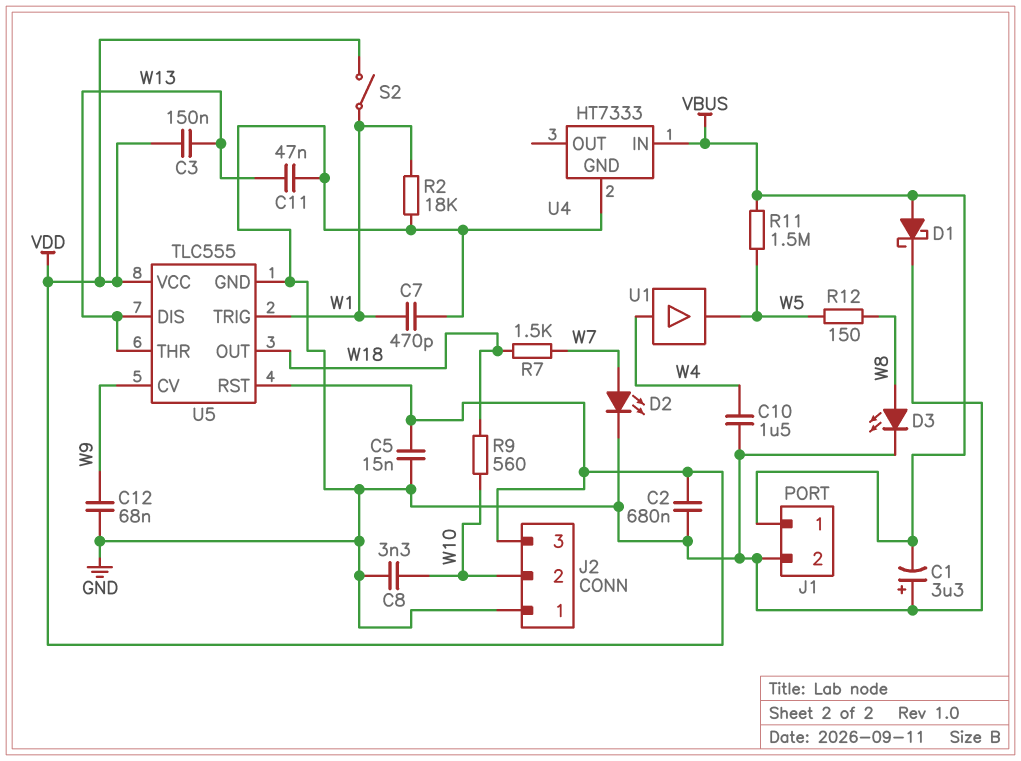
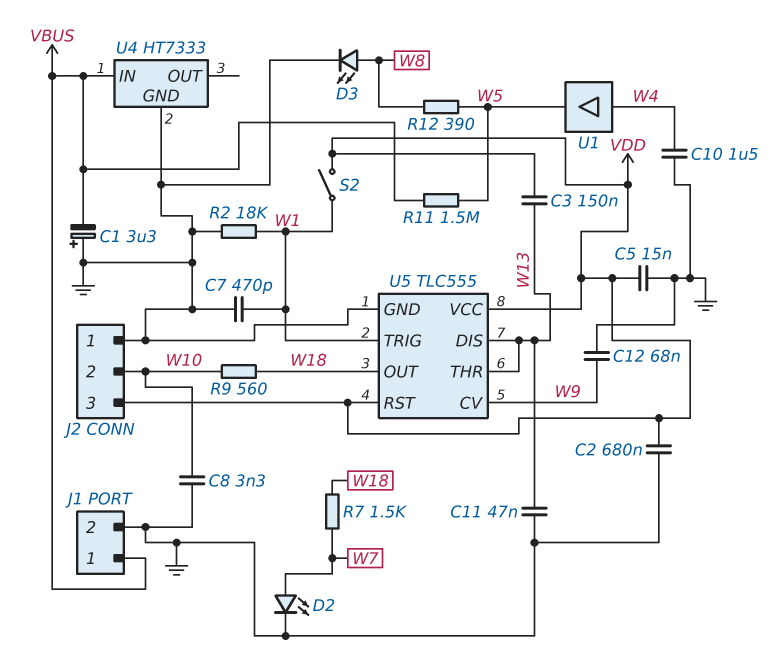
D1: schottky (A VBUS, K GND) -> none
R12: 150 (W5, W8) -> 390 (W5, W8)

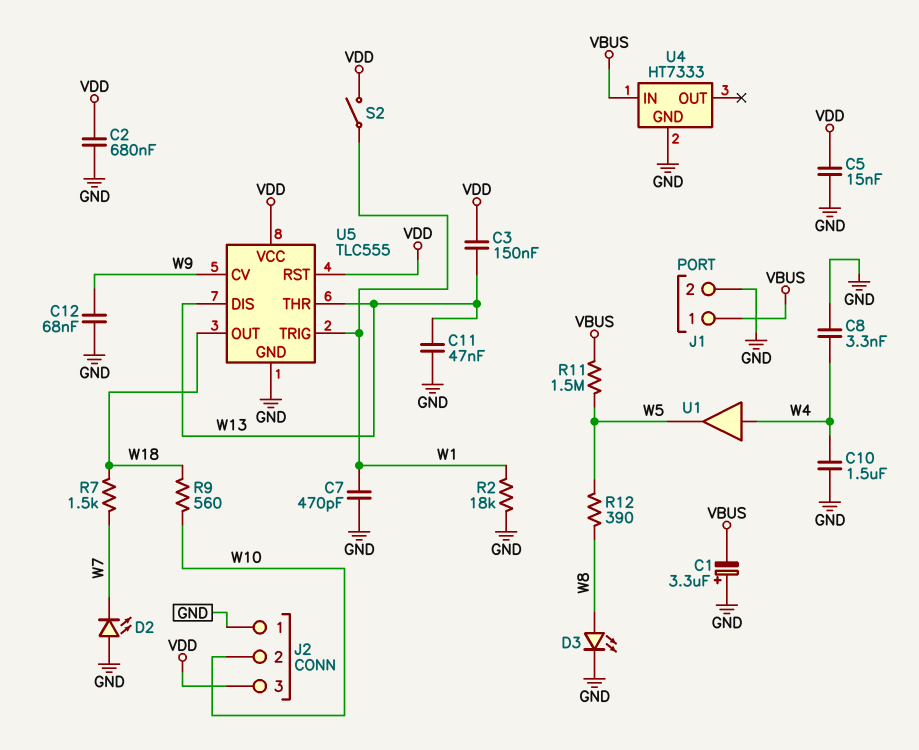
C8: 3.3nF (GND, W10) -> 3.3nF (GND, W4)
D2: LED (A W7, K GND) -> LED (A GND, K W7)

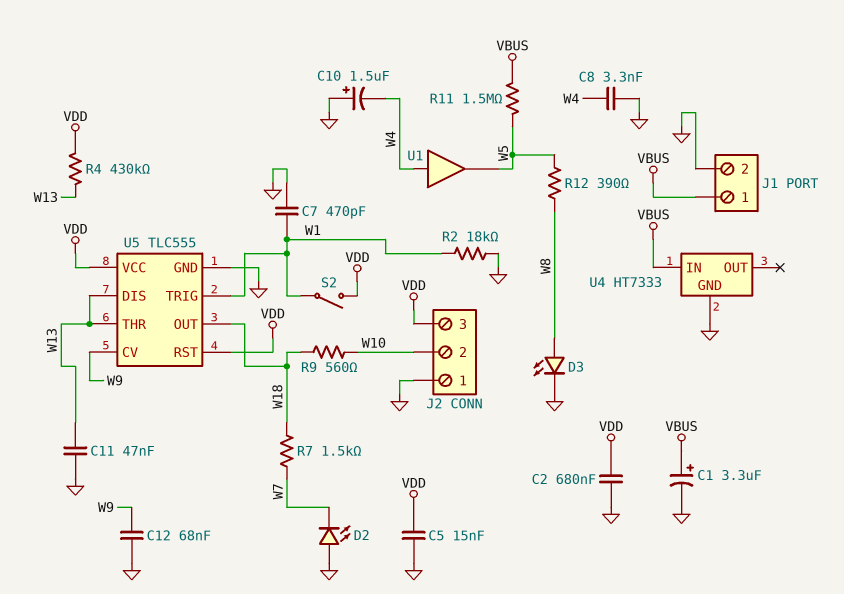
C1: 3.3uF (plus GND, minus VBUS) -> 3.3uF (plus VBUS, minus GND)
C3: 150nF (VDD, W13) -> none
C10: 1.5uF (GND, W4) -> 1.5uF (plus GND, minus W4)
R4: none -> 430k (VDD, W13)

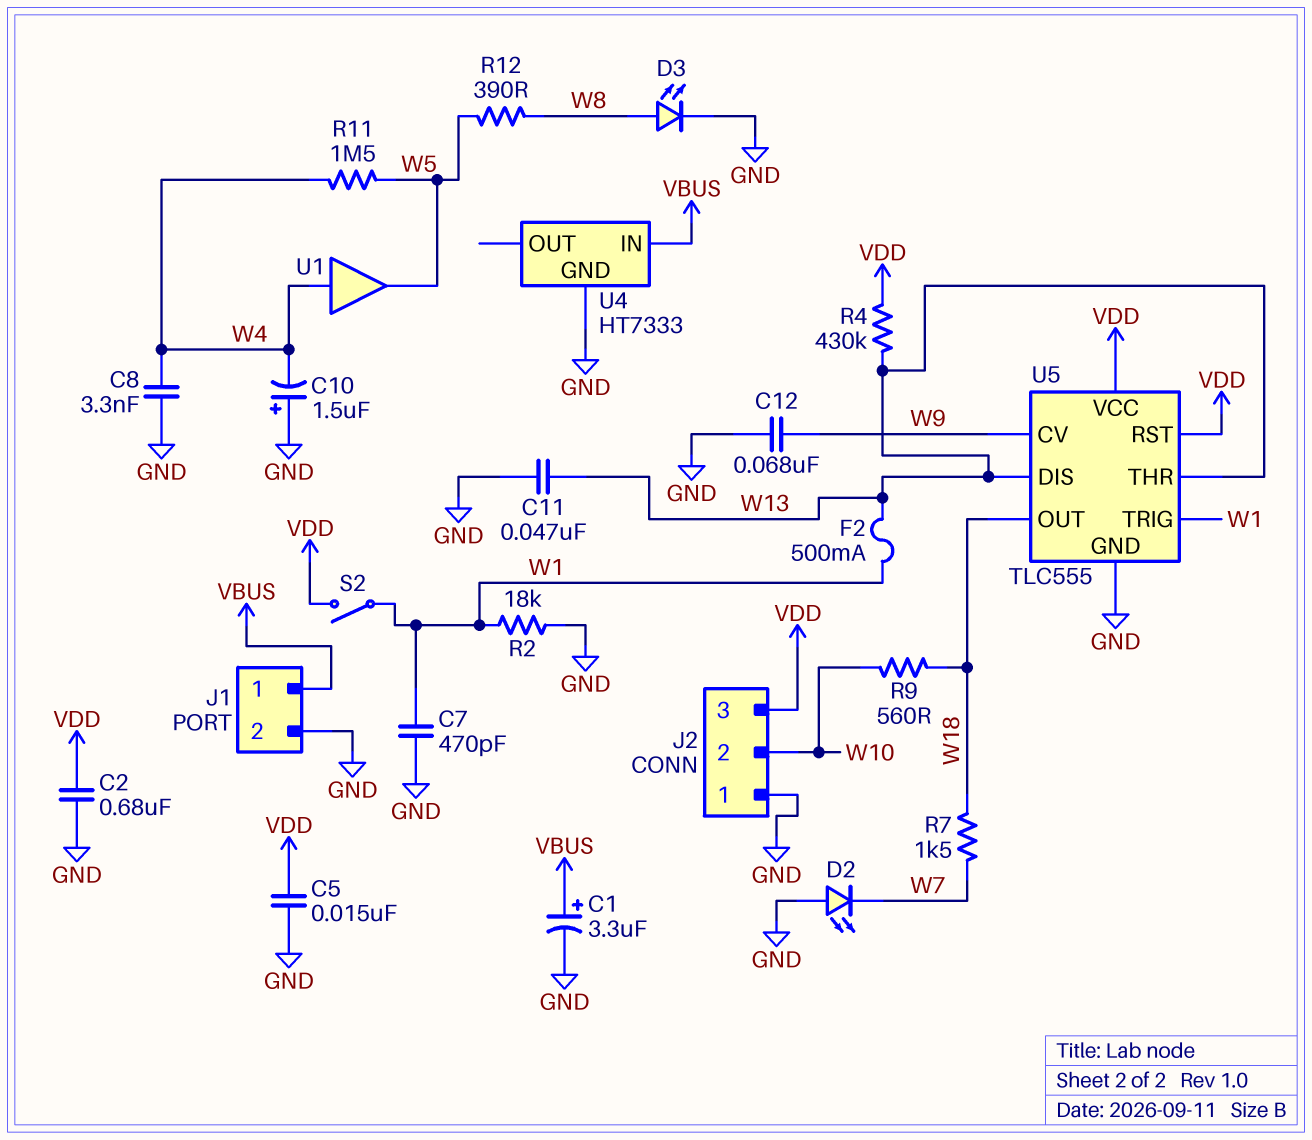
F2: none -> 500mA (W1, W13)
R11: 1.5M (VBUS, W5) -> 1.5M (W4, W5)

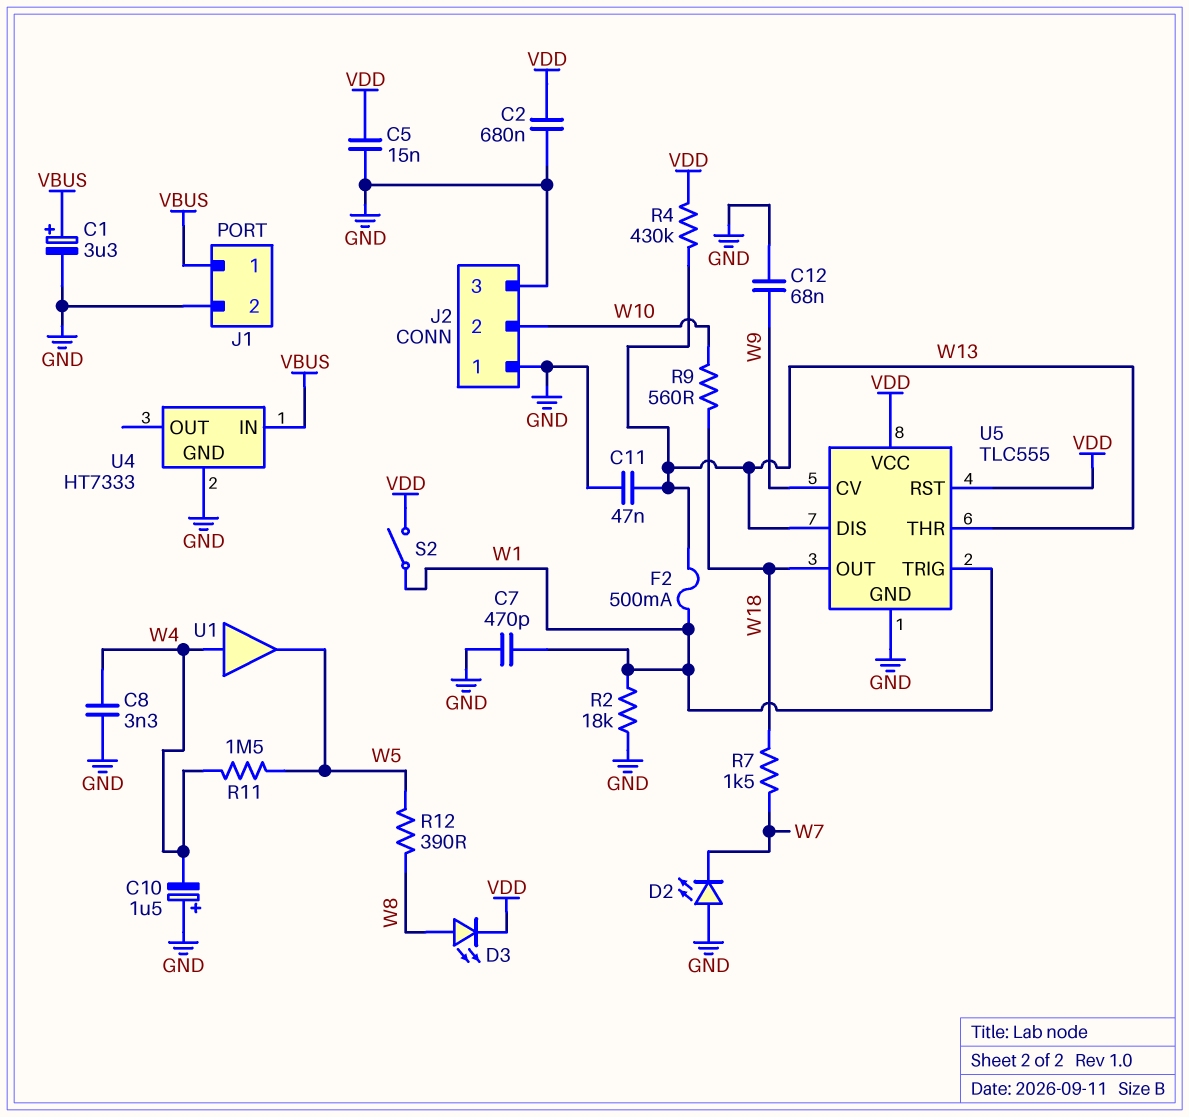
D3: LED (A W8, K GND) -> LED (A W8, K VDD)
J2 pin 3: VDD -> GND

